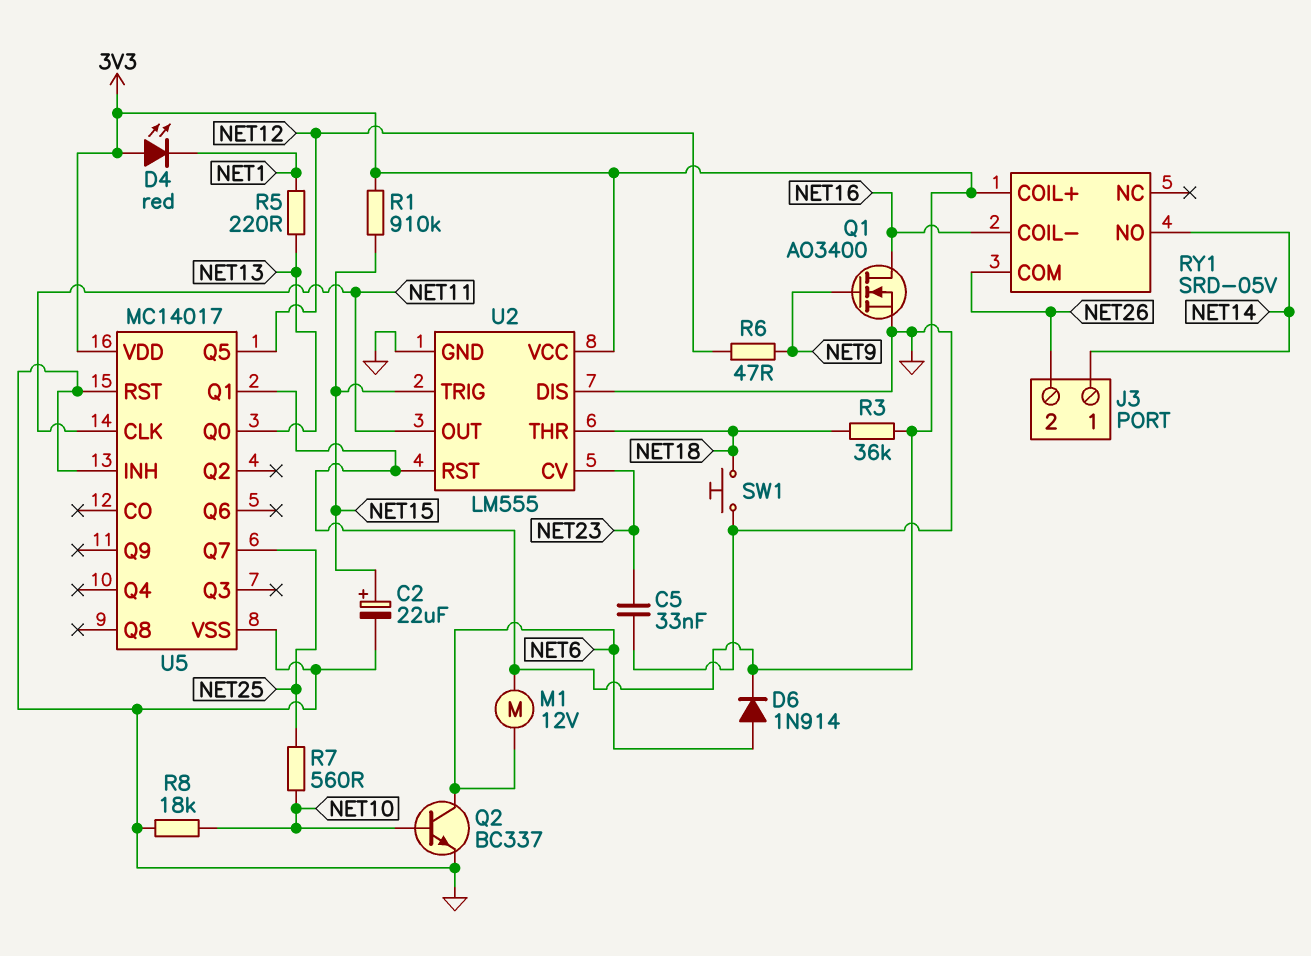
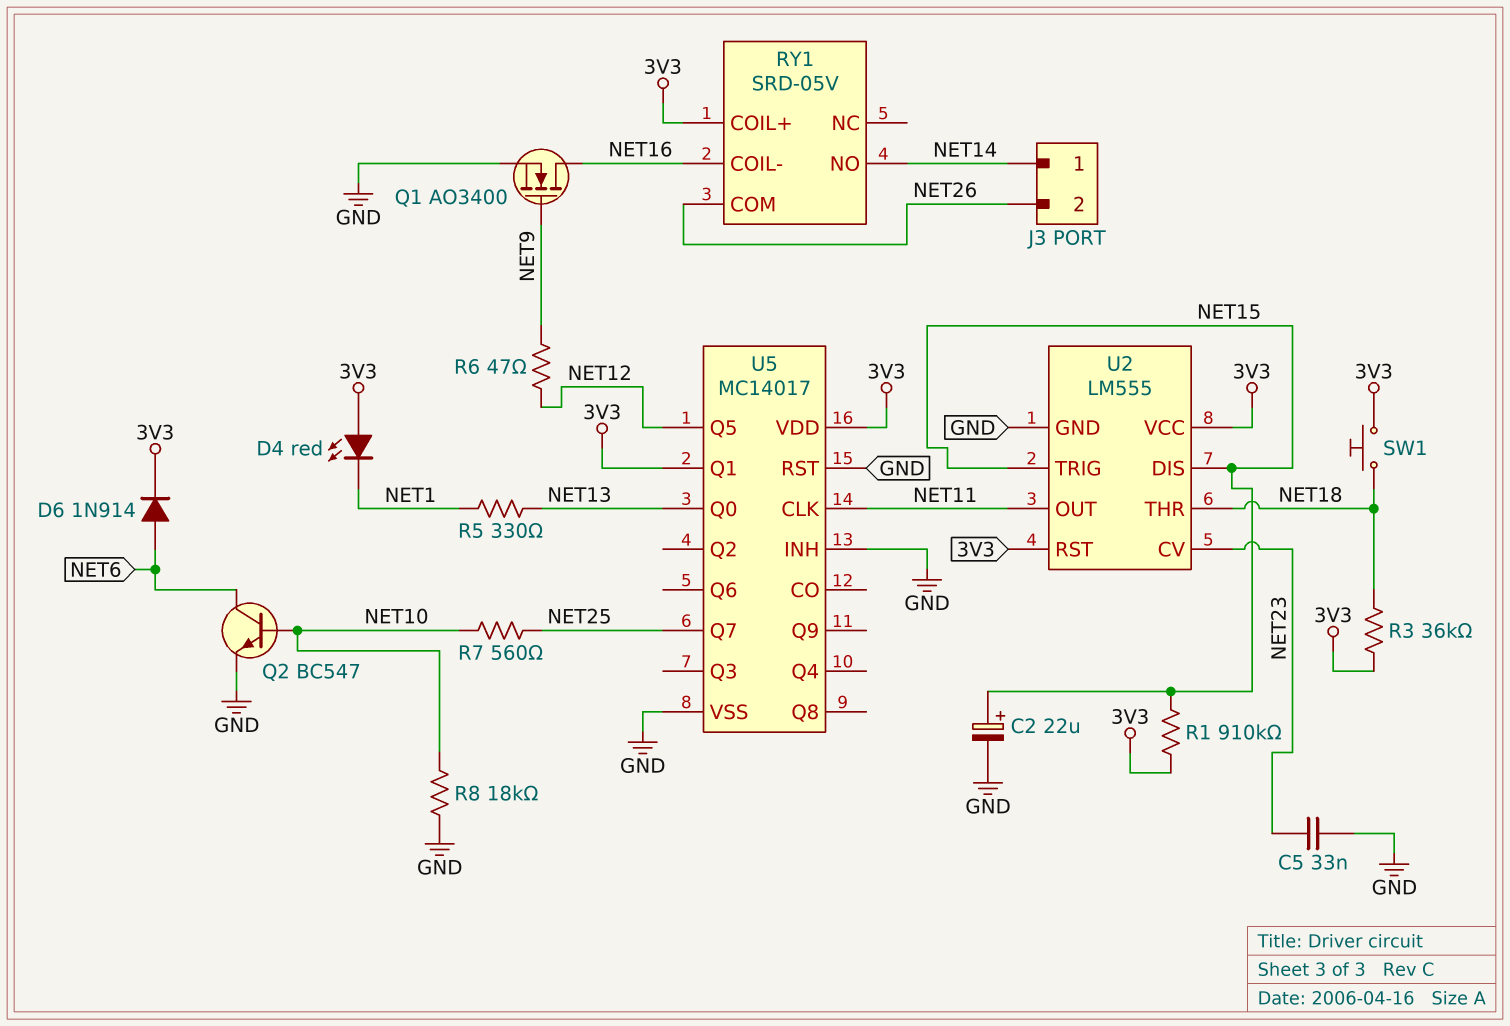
M1: motor 12V (3V3, NET6) -> none
Q2: NPN BC337 (B NET10, C NET6, E GND) -> NPN BC547 (B NET10, C NET6, E GND)
R5: 220 (NET1, NET13) -> 330 (NET1, NET13)
SW1: button (GND, NET18) -> button (3V3, NET18)
U2 pin DIS: GND -> NET15

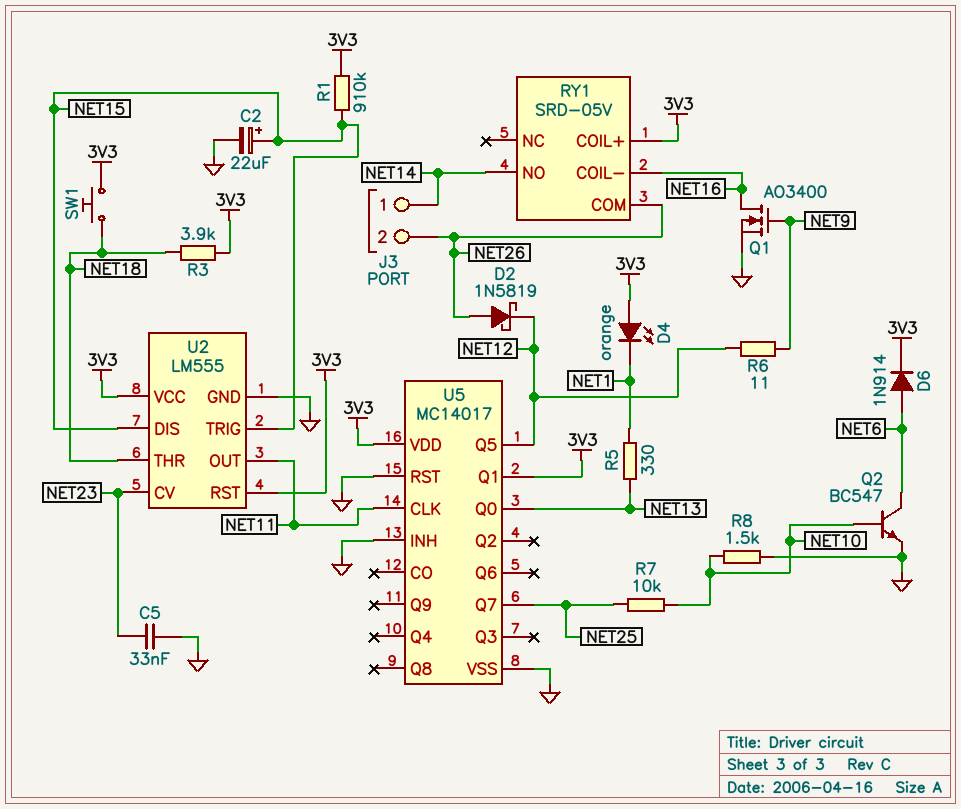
D2: none -> schottky 1N5819 (A NET26, K NET12)
D4: LED red (A 3V3, K NET1) -> LED orange (A 3V3, K NET1)
R3: 36k (3V3, NET18) -> 3.9k (3V3, NET18)
R6: 47 (NET9, NET12) -> 11 (NET9, NET12)
R7: 560 (NET10, NET25) -> 10k (NET10, NET25)
R8: 18k (GND, NET10) -> 1.5k (GND, NET10)

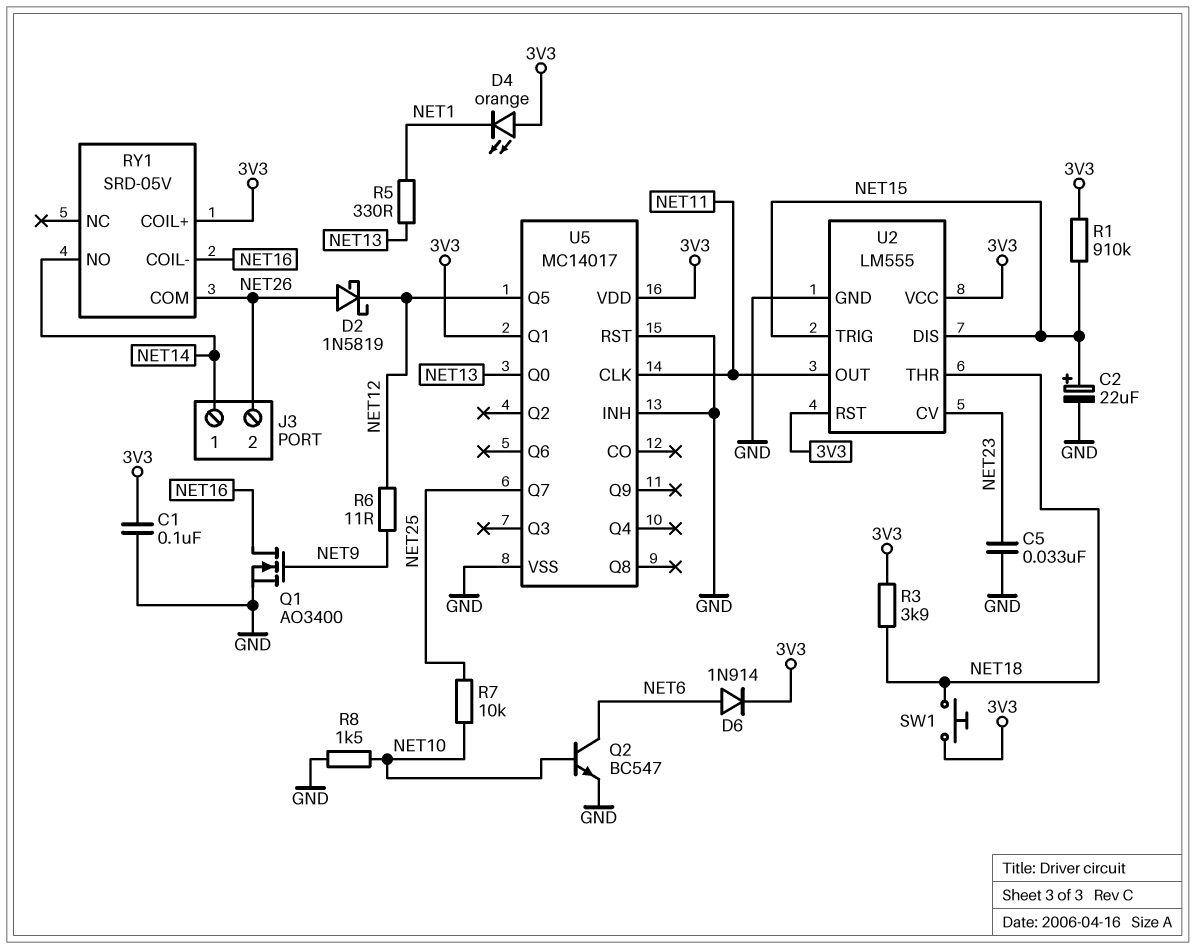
C1: none -> 100nF (3V3, GND)

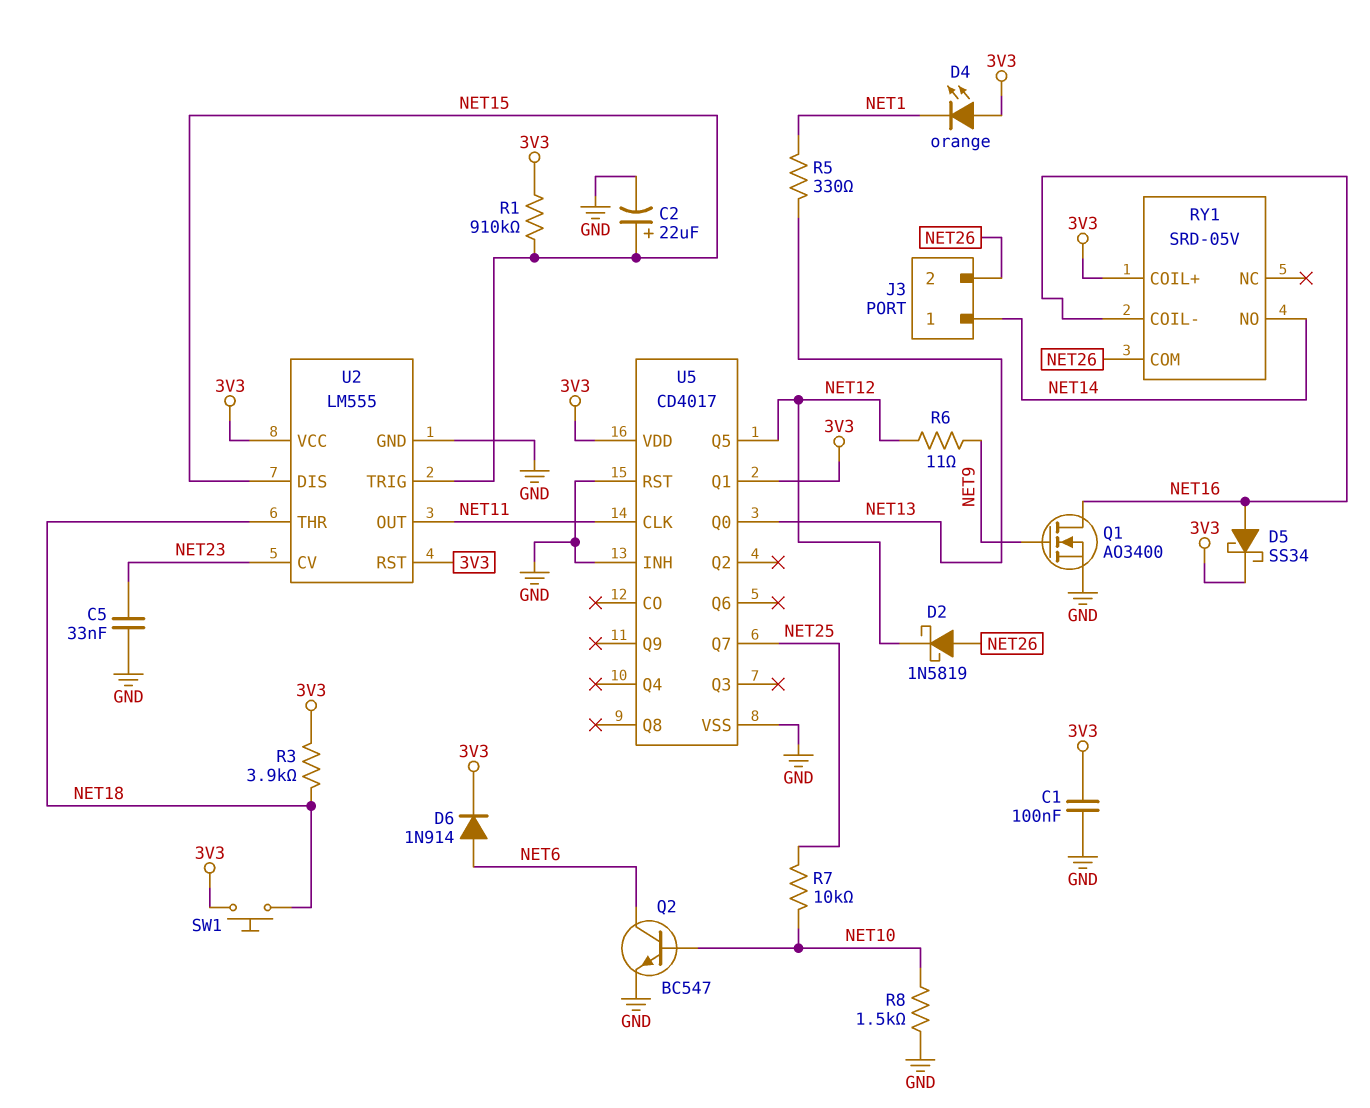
D5: none -> schottky SS34 (A NET16, K 3V3)
U5: MC14017 -> CD4017

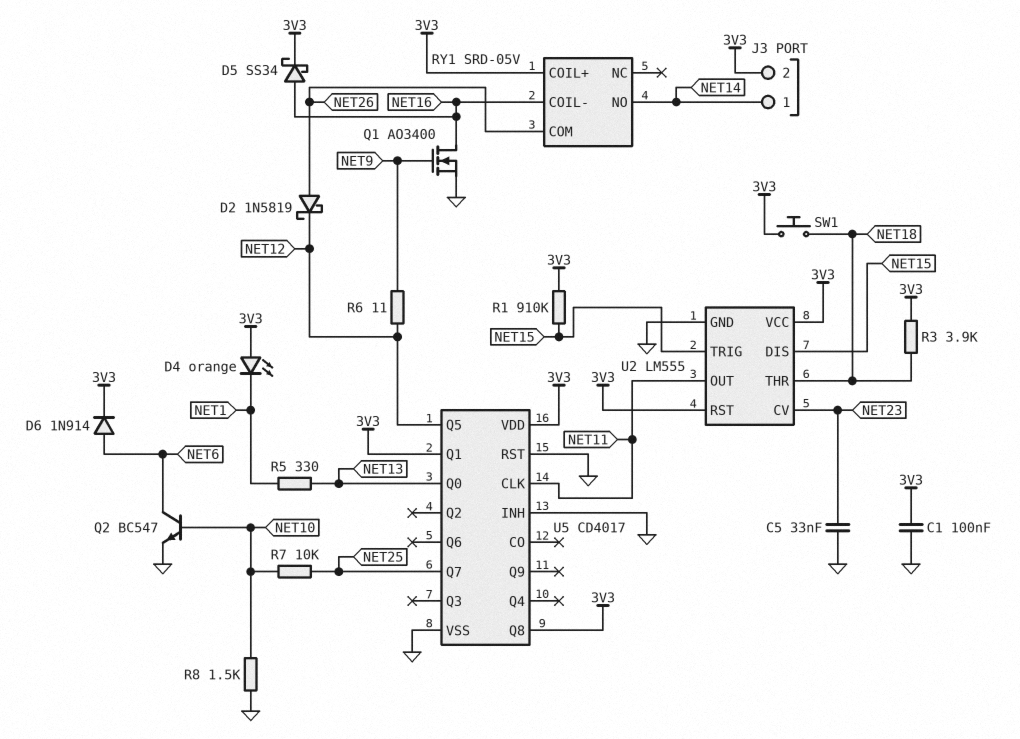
C2: 22uF (plus NET15, minus GND) -> none
J3 pin 2: NET26 -> 3V3
U5 pin Q8: none -> 3V3

